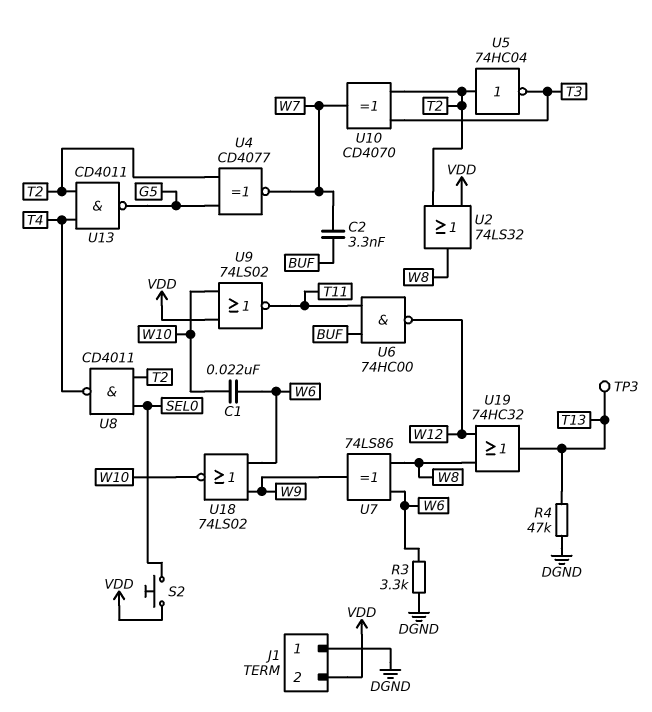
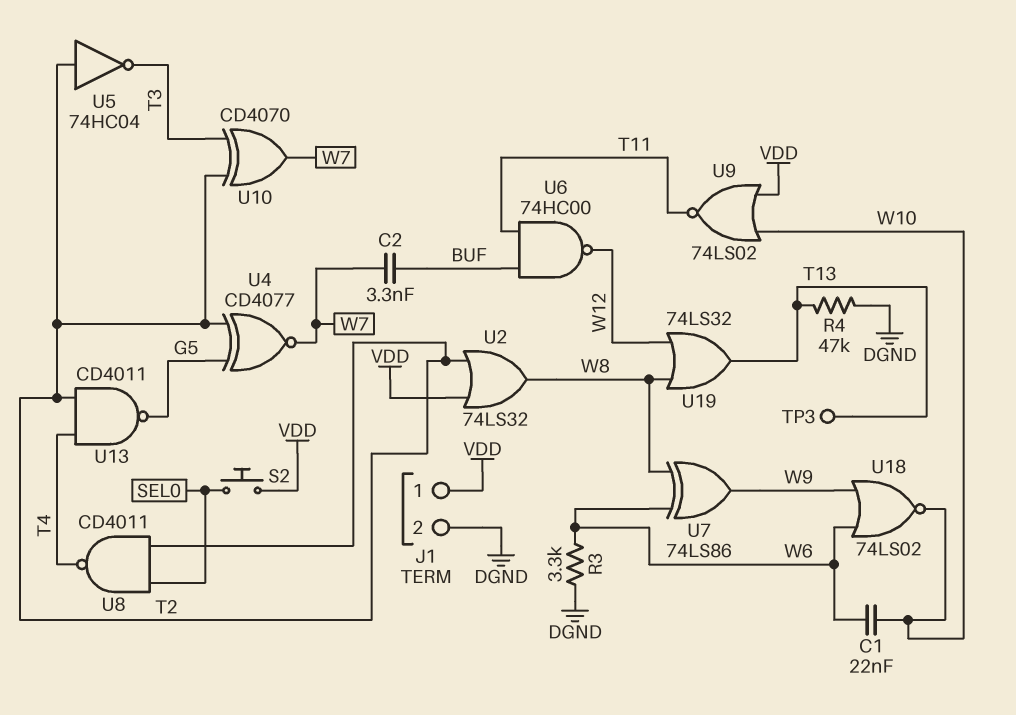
J1 pin 1: DGND -> VDD
J1 pin 2: VDD -> DGND
U19: OR 74HC32 (in W8, in W12, out T13) -> OR 74LS32 (in W8, in W12, out T13)

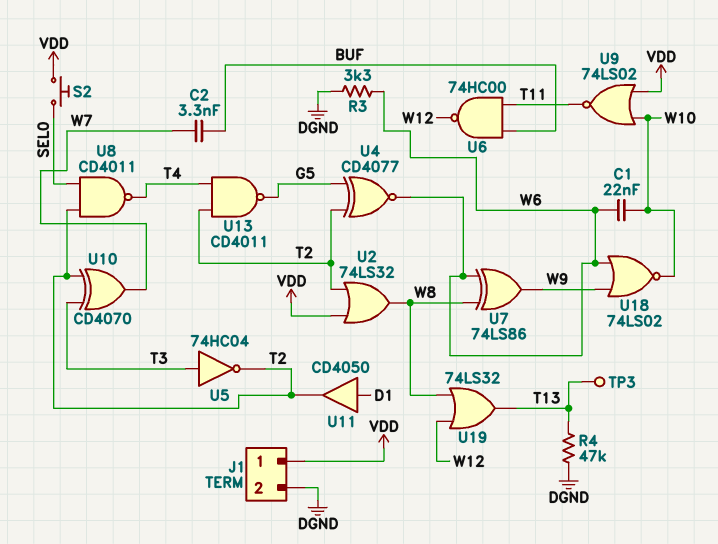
U4: XNOR CD4077 (in G5, in T2, out W7) -> XNOR CD4077 (in G5, in T2, out W6)
U5: NOT 74HC04 (in T2, out T3) -> NOT 74HC04 (in T3, out T2)
U11: none -> buffer CD4050 (in D1, out T2)

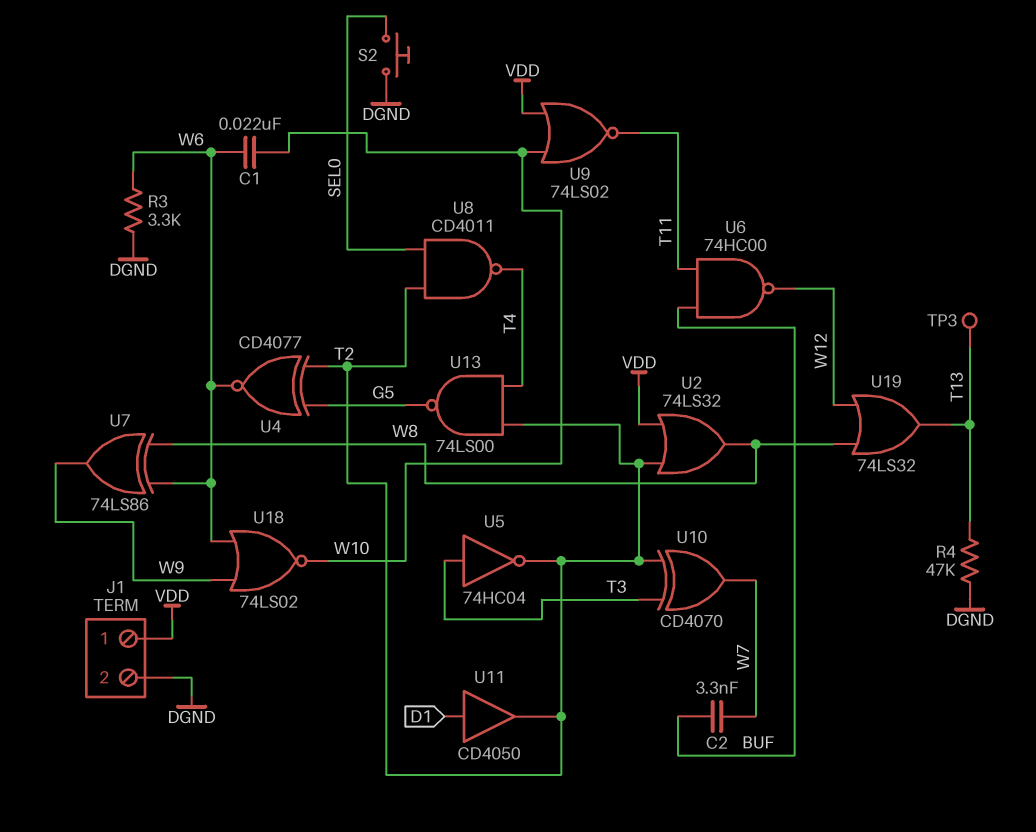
S2: button (SEL0, VDD) -> button (DGND, SEL0)
U13: NAND CD4011 (in T2, in T4, out G5) -> NAND 74LS00 (in T2, in T4, out G5)

